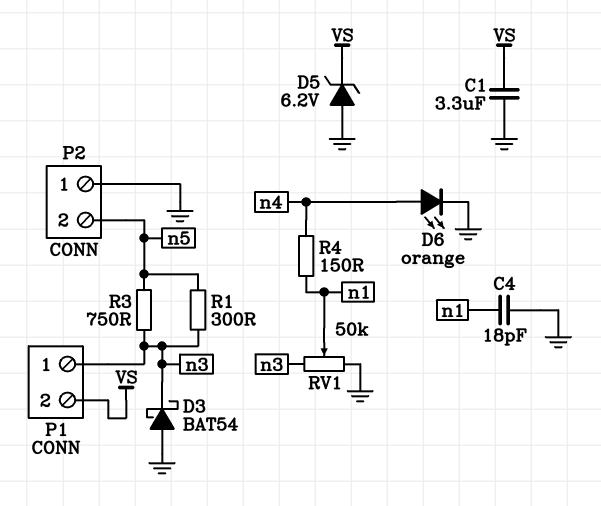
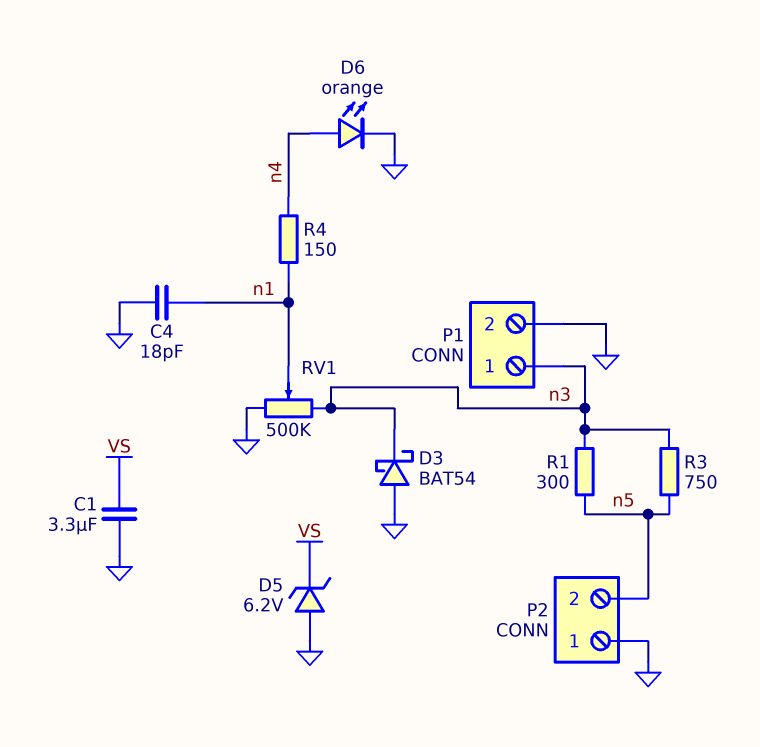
P1 pin 2: VS -> GND
RV1: 50k (GND, n3, wiper n1) -> 500k (GND, n3, wiper n1)

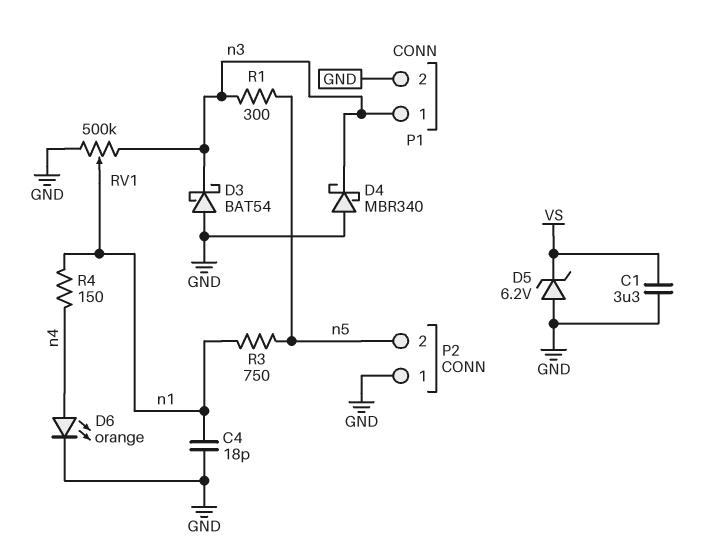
D4: none -> schottky MBR340 (A GND, K n3)
R3: 750 (n3, n5) -> 750 (n1, n5)

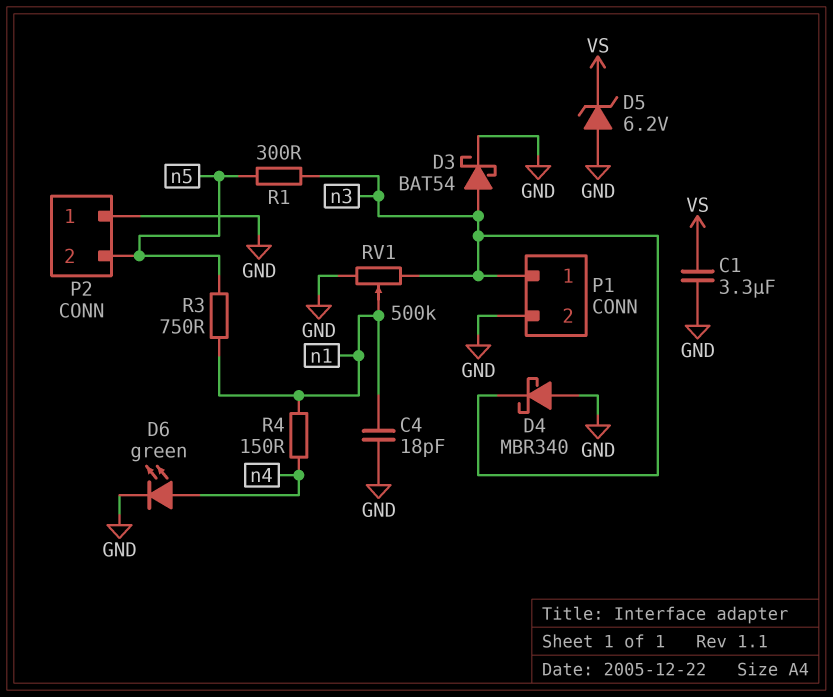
D3: schottky BAT54 (A GND, K n3) -> schottky BAT54 (A n3, K GND)
D6: LED orange (A n4, K GND) -> LED green (A n4, K GND)

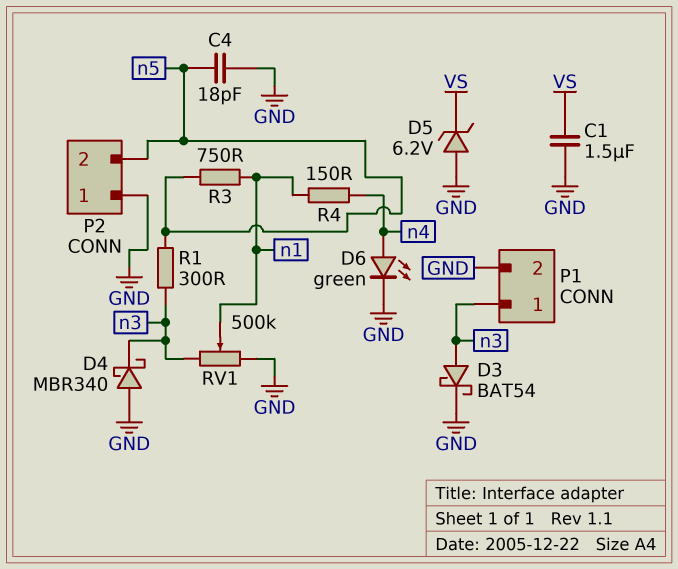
C1: 3.3uF (GND, VS) -> 1.5uF (GND, VS)
C4: 18pF (GND, n1) -> 18pF (GND, n5)

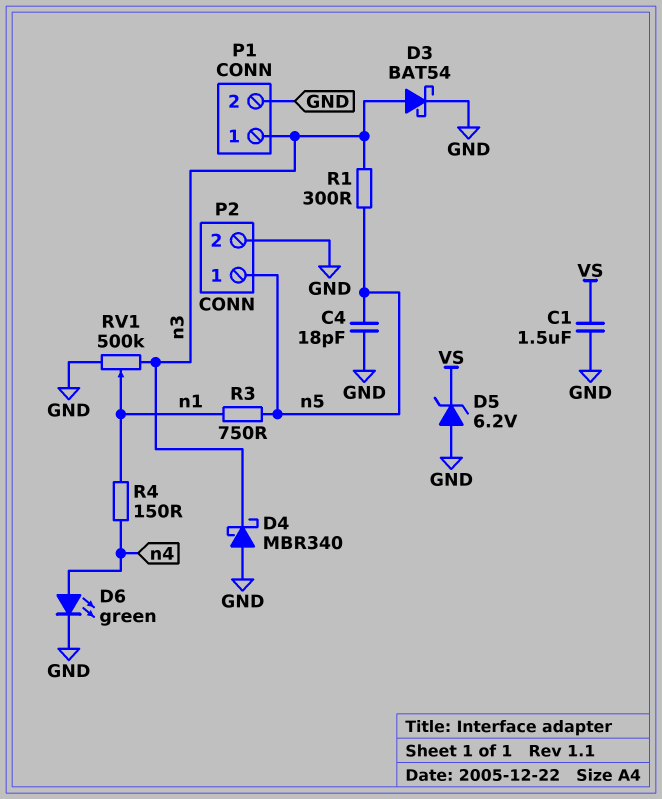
P2 pin 1: GND -> n5
P2 pin 2: n5 -> GND

